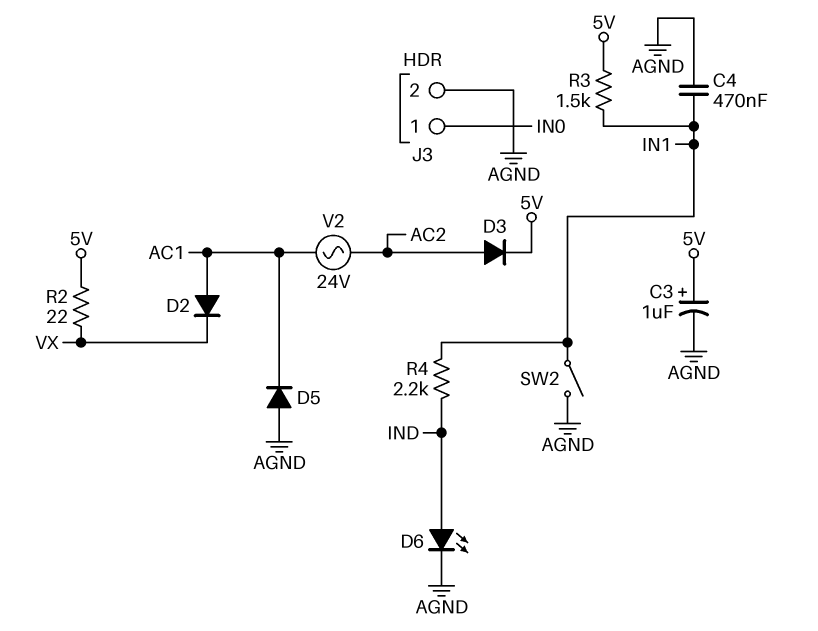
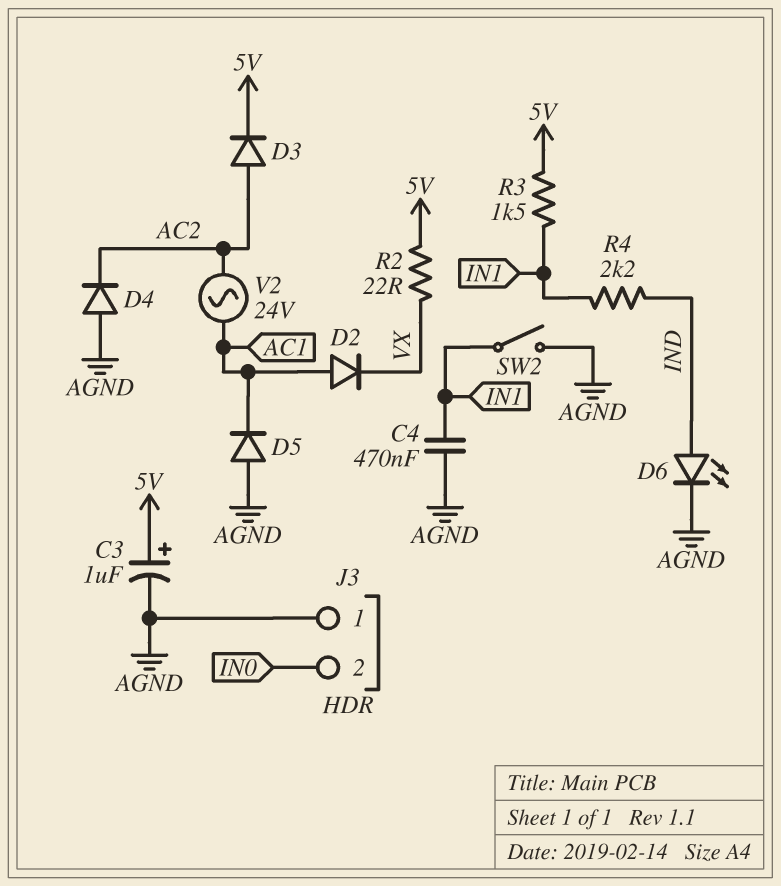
D4: none -> diode (A AGND, K AC2)
J3 pin 1: IN0 -> AGND
J3 pin 2: AGND -> IN0

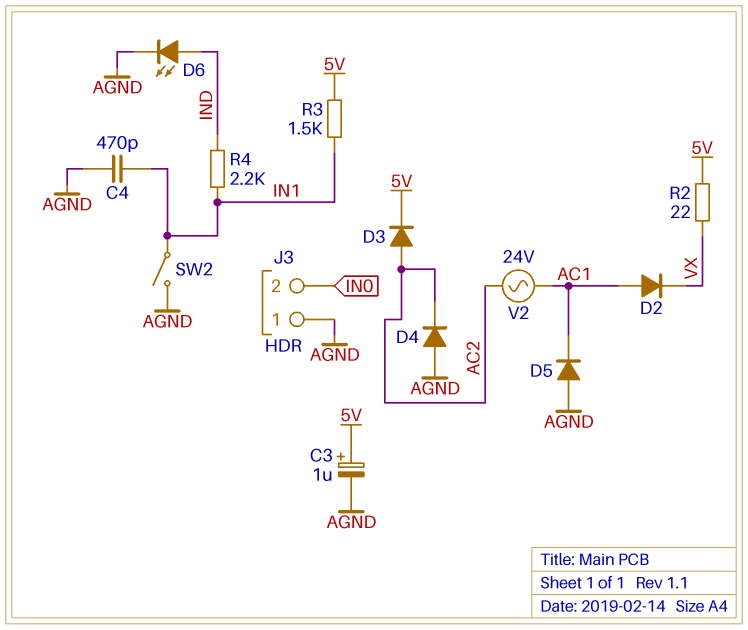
C4: 470nF (AGND, IN1) -> 470pF (AGND, IN1)

